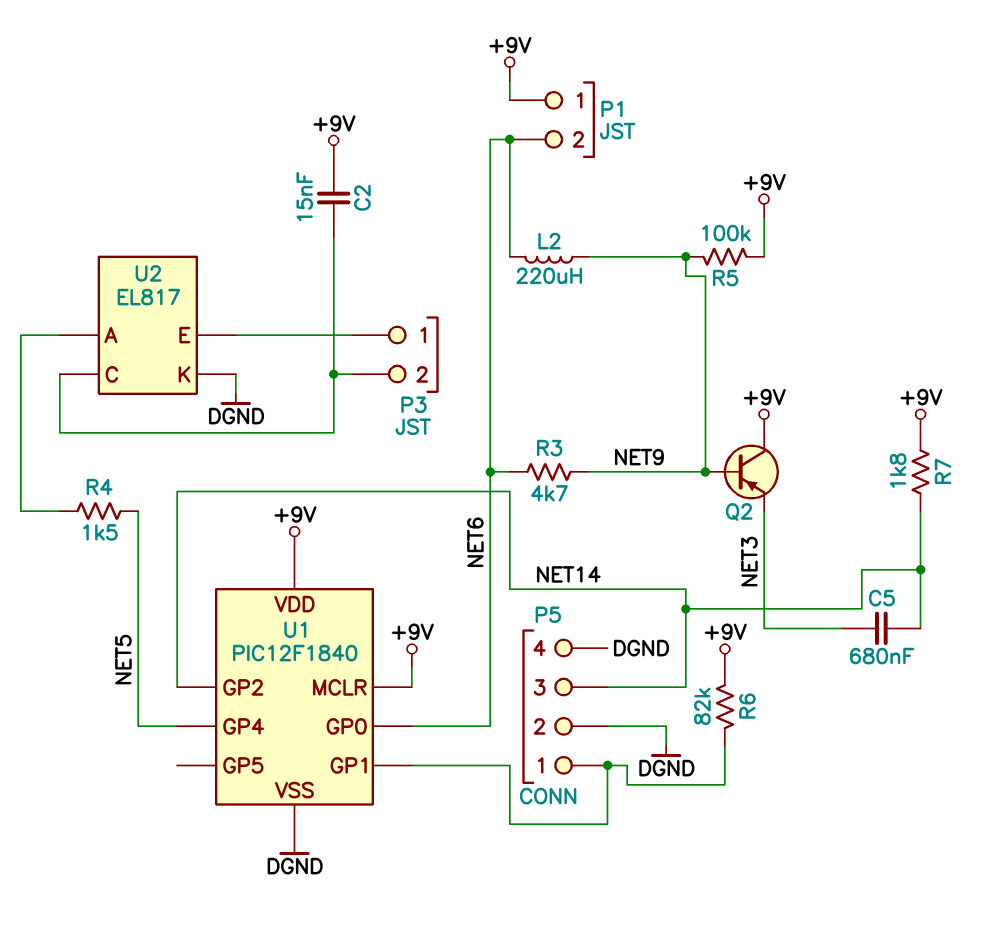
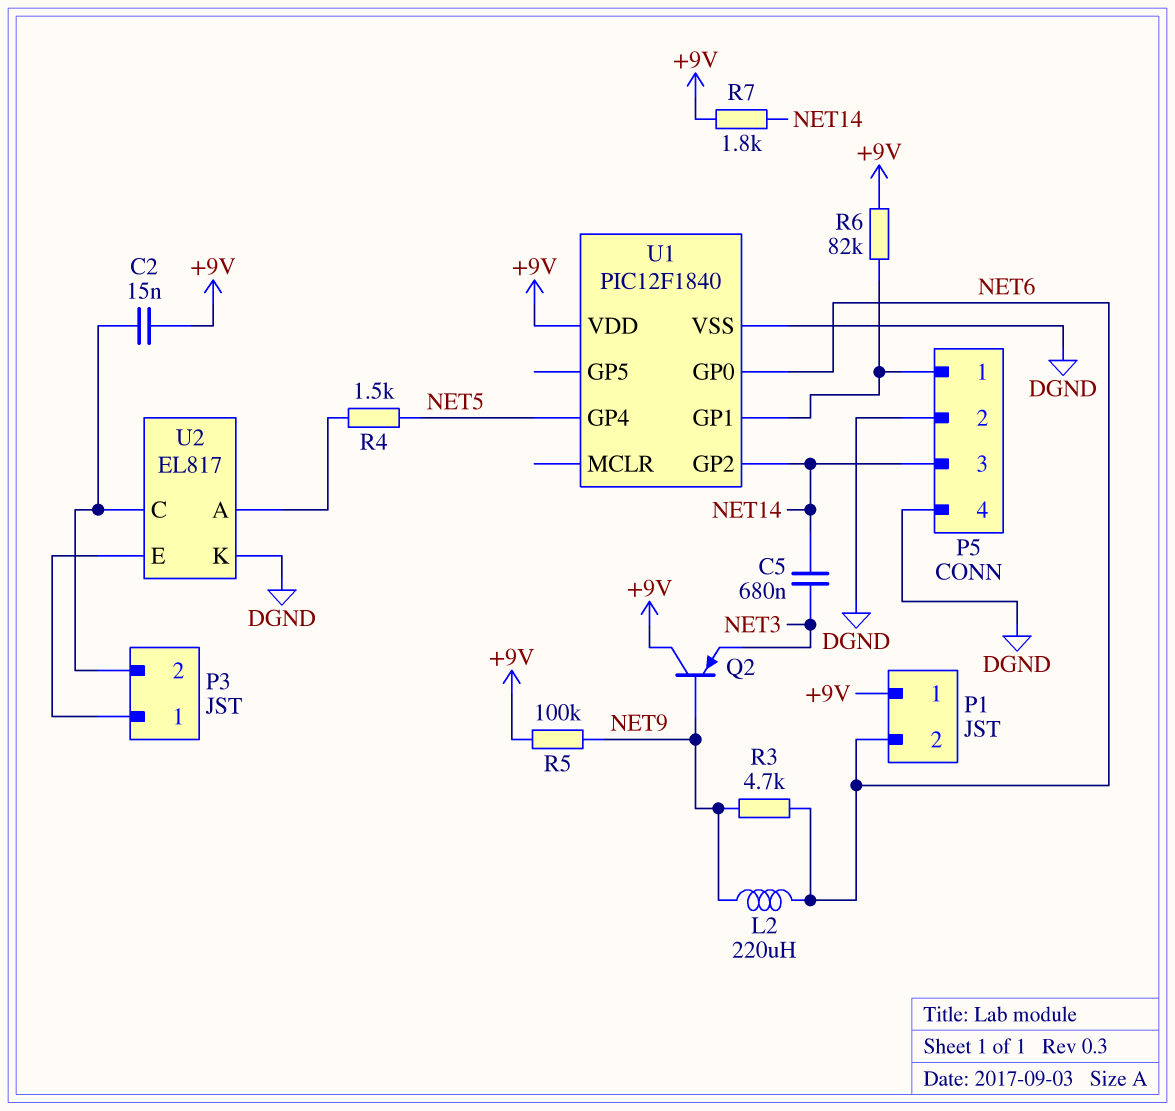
U1 pin MCLR: +9V -> none

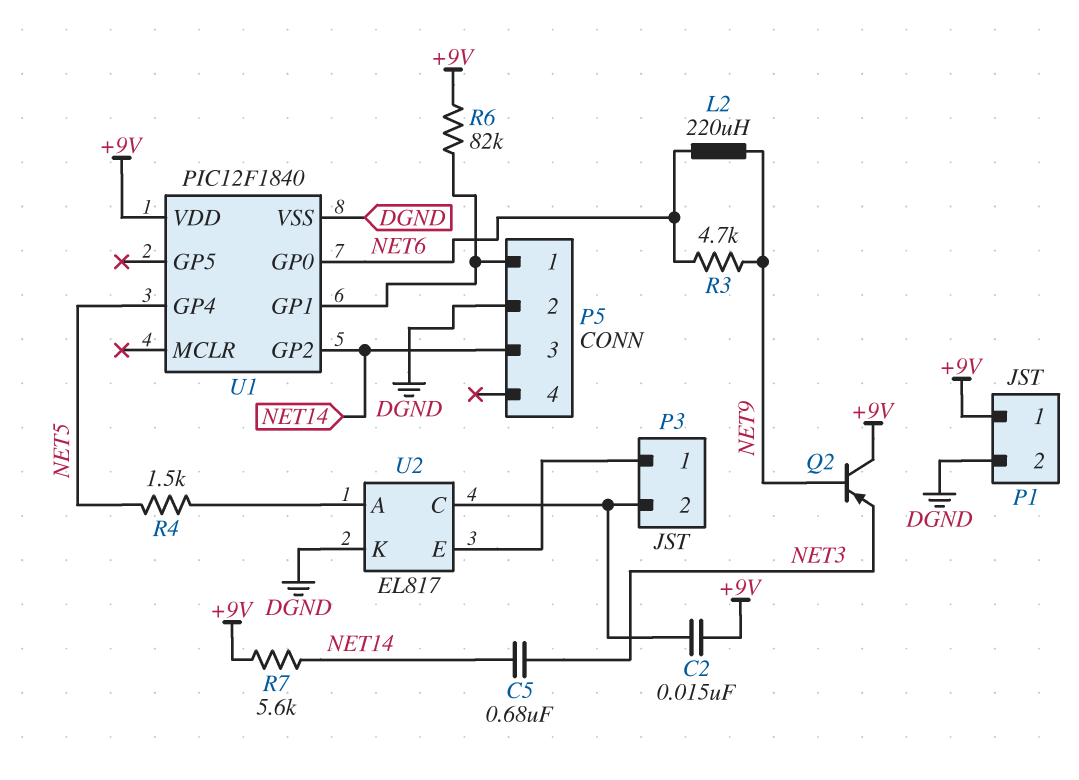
P1 pin 2: NET6 -> DGND
P5 pin 4: DGND -> none
R5: 100k (+9V, NET9) -> none
R7: 1.8k (+9V, NET14) -> 5.6k (+9V, NET14)

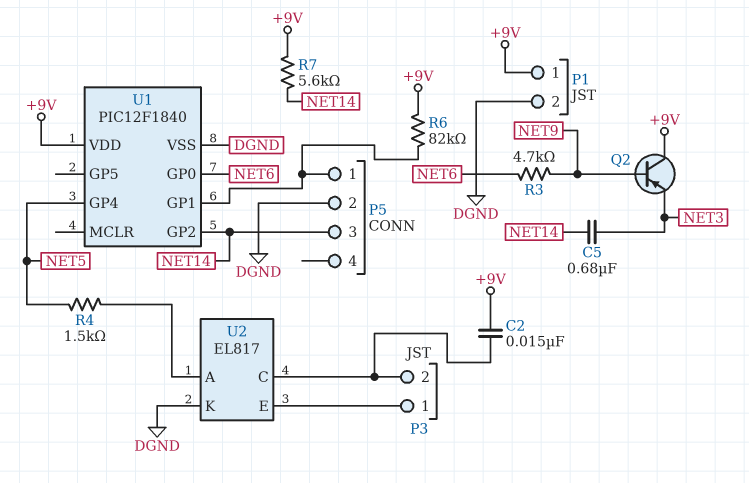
L2: 220uH (NET6, NET9) -> none

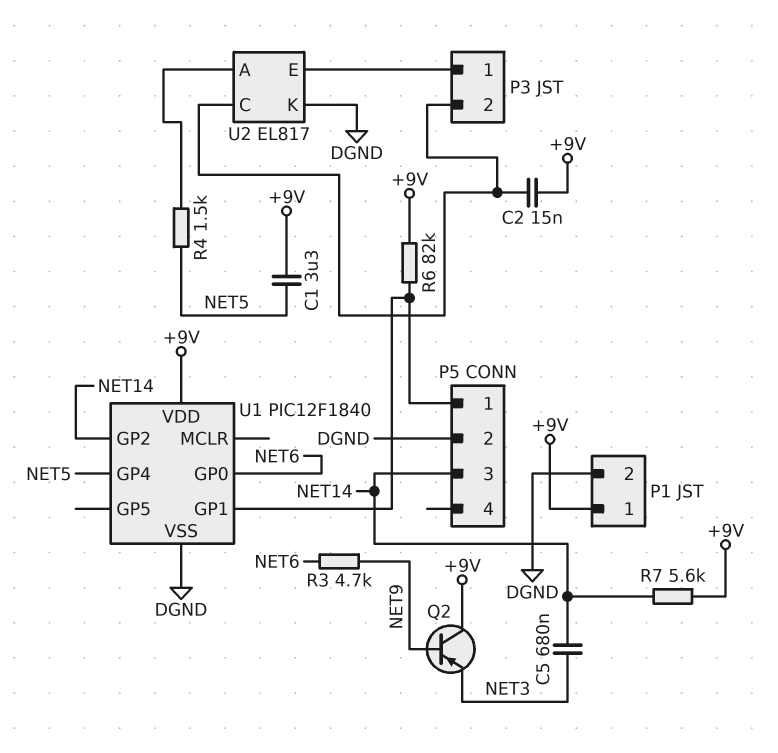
C1: none -> 3.3uF (+9V, NET5)

